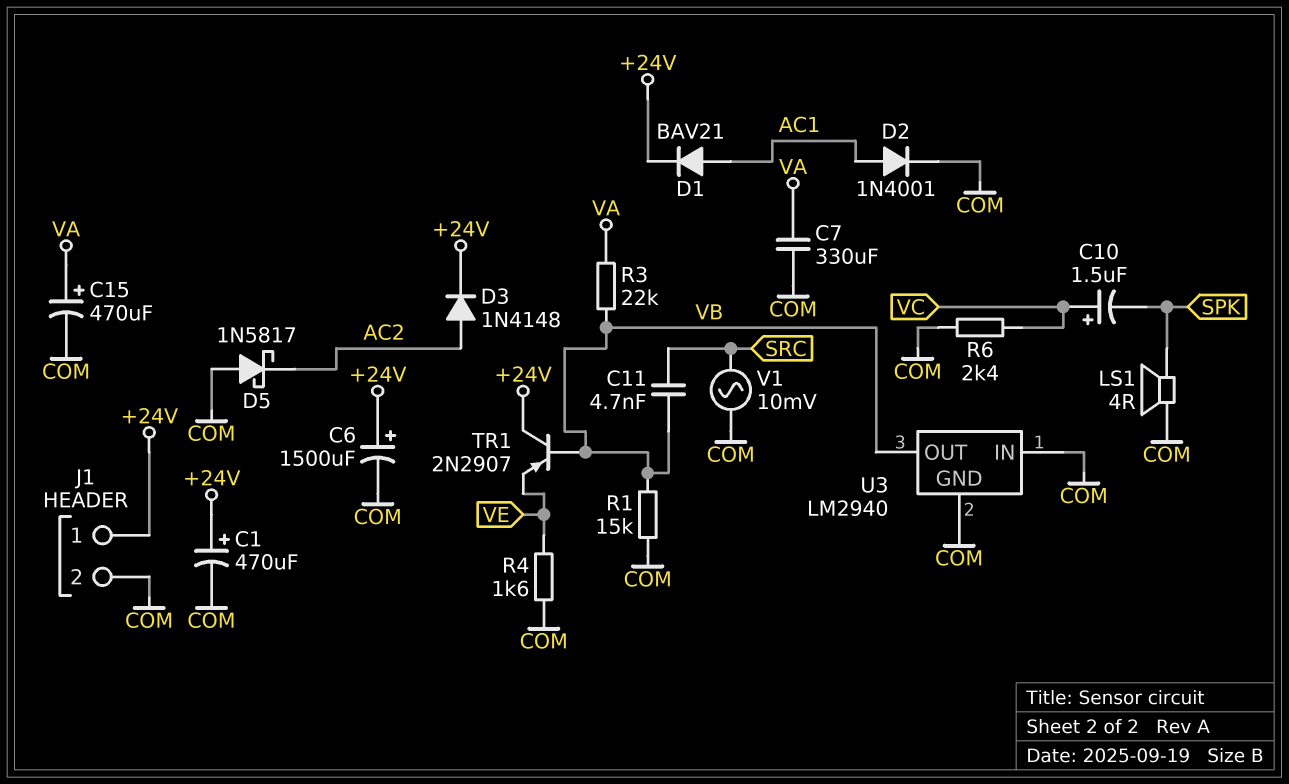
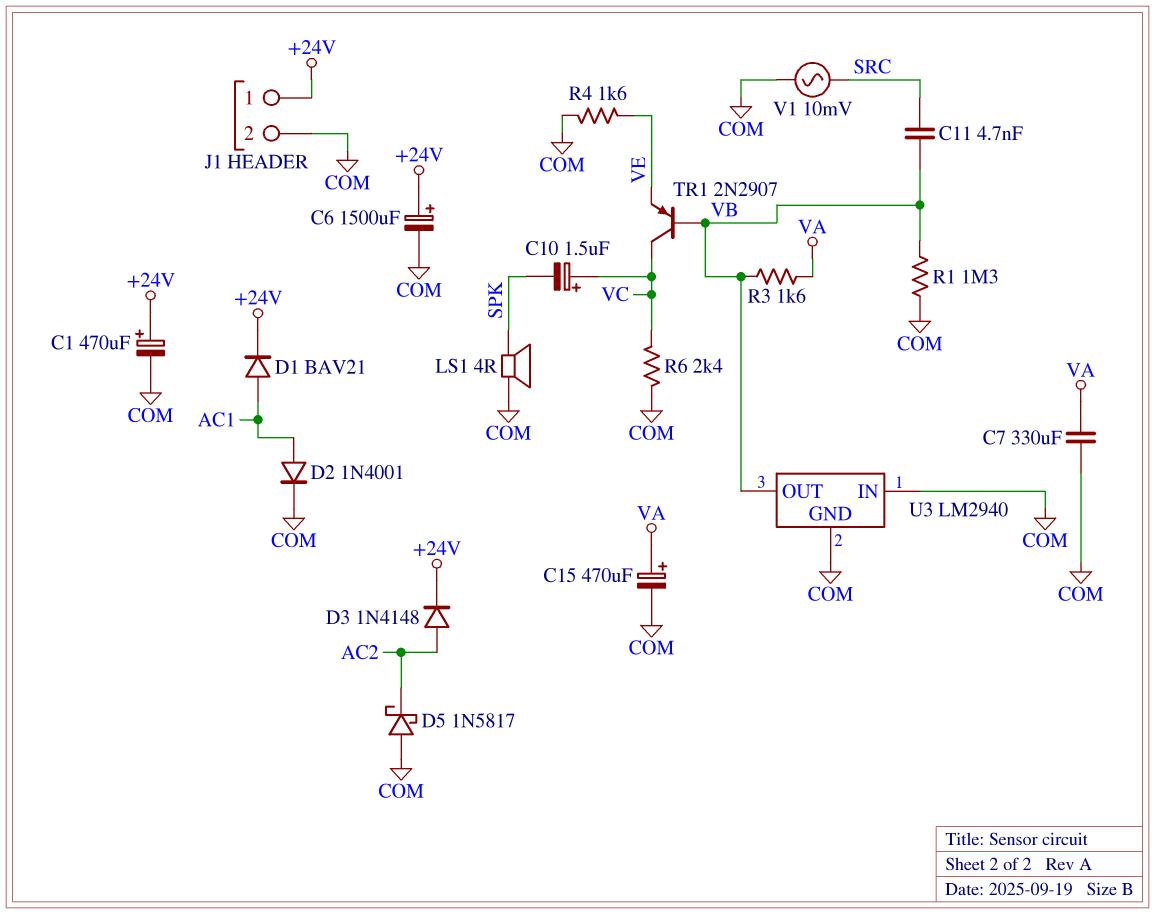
R1: 15k (COM, VB) -> 1.3M (COM, VB)
R3: 22k (VA, VB) -> 1.6k (VA, VB)
TR1: PNP 2N2907 (B VB, C +24V, E VE) -> PNP 2N2907 (B VB, C VC, E VE)

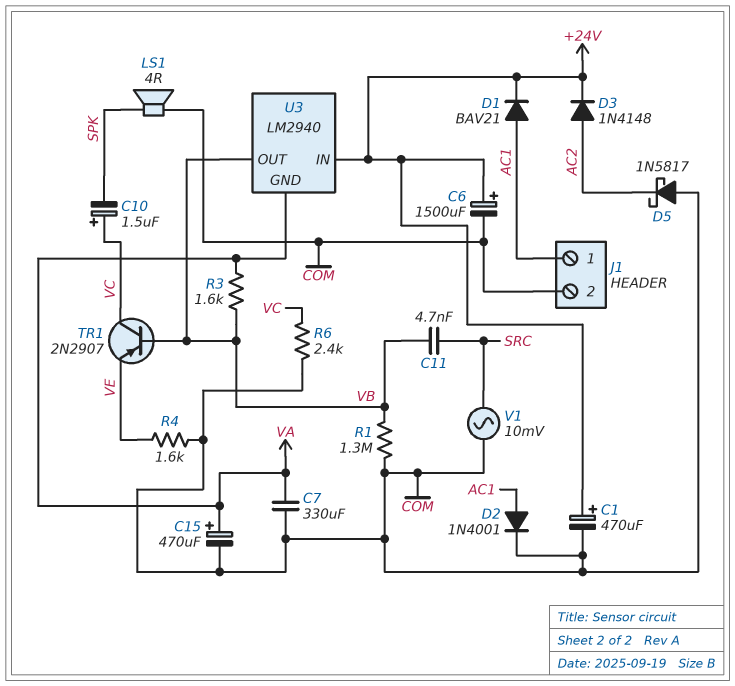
J1 pin 1: +24V -> AC1
U3 pin GND: COM -> VA
U3 pin IN: COM -> +24V

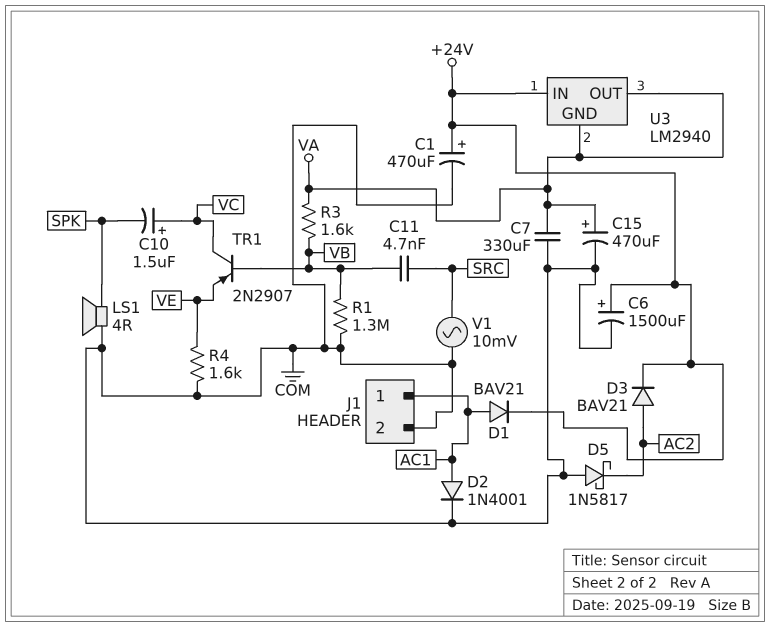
D3: diode 1N4148 (A AC2, K +24V) -> diode BAV21 (A AC2, K +24V)
R6: 2.4k (COM, VC) -> none
U3 pin OUT: VB -> VA

